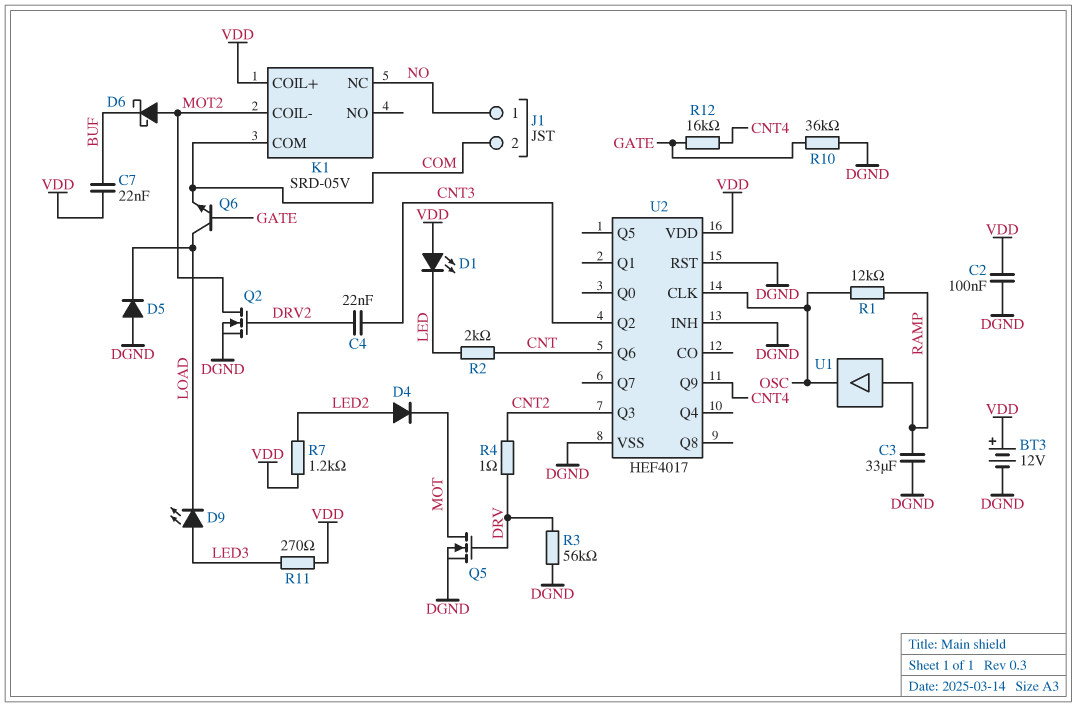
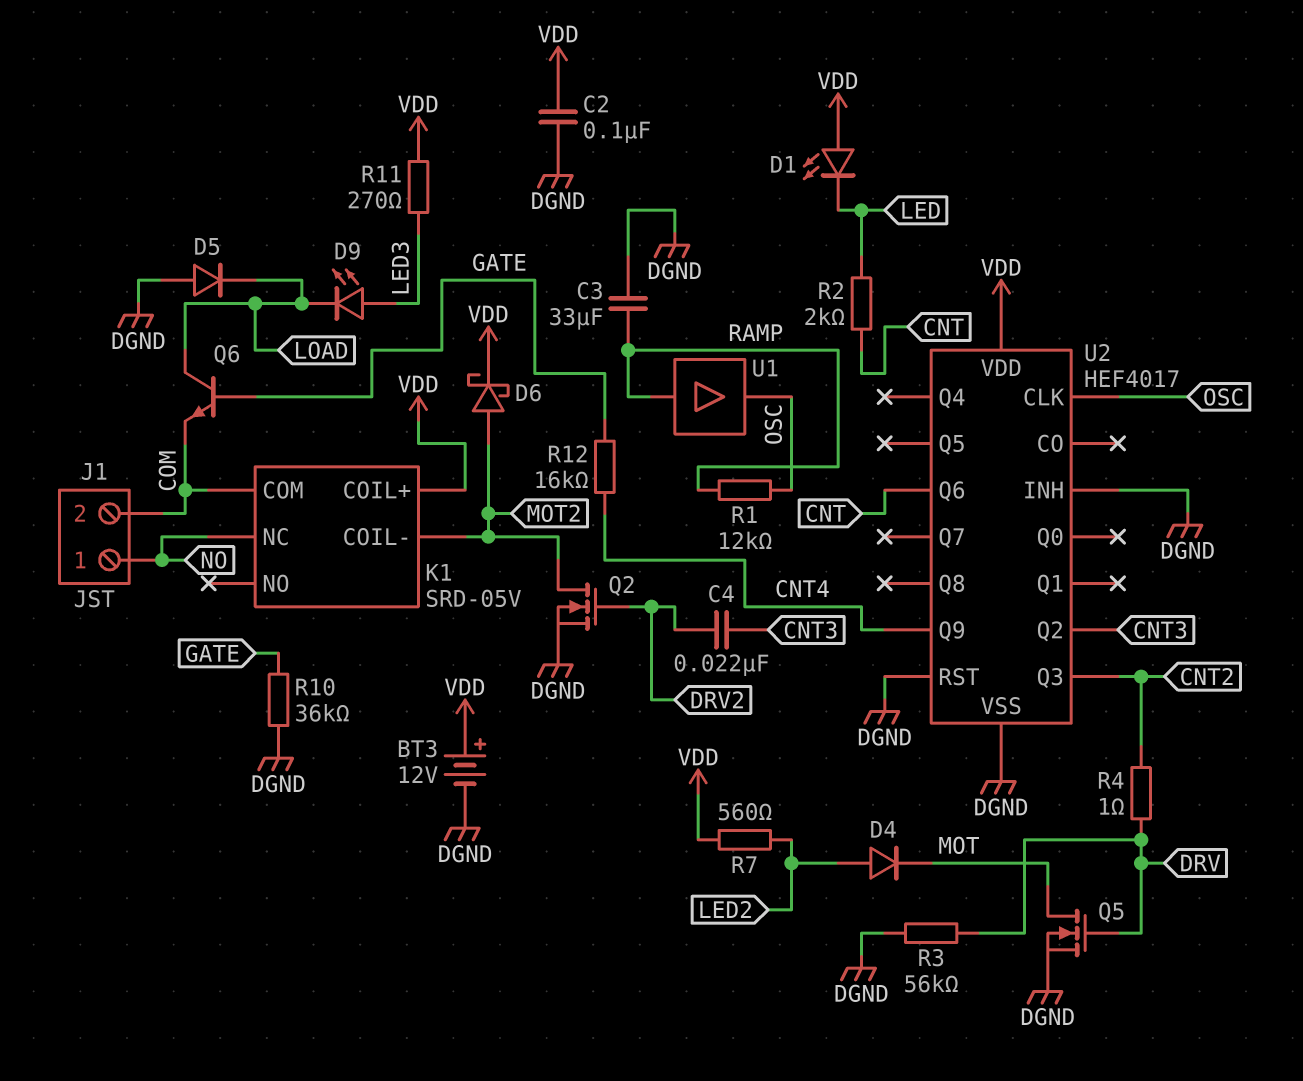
C7: 22nF (BUF, VDD) -> none
D6: schottky (A MOT2, K BUF) -> schottky (A MOT2, K VDD)
R7: 1.2k (LED2, VDD) -> 560 (LED2, VDD)

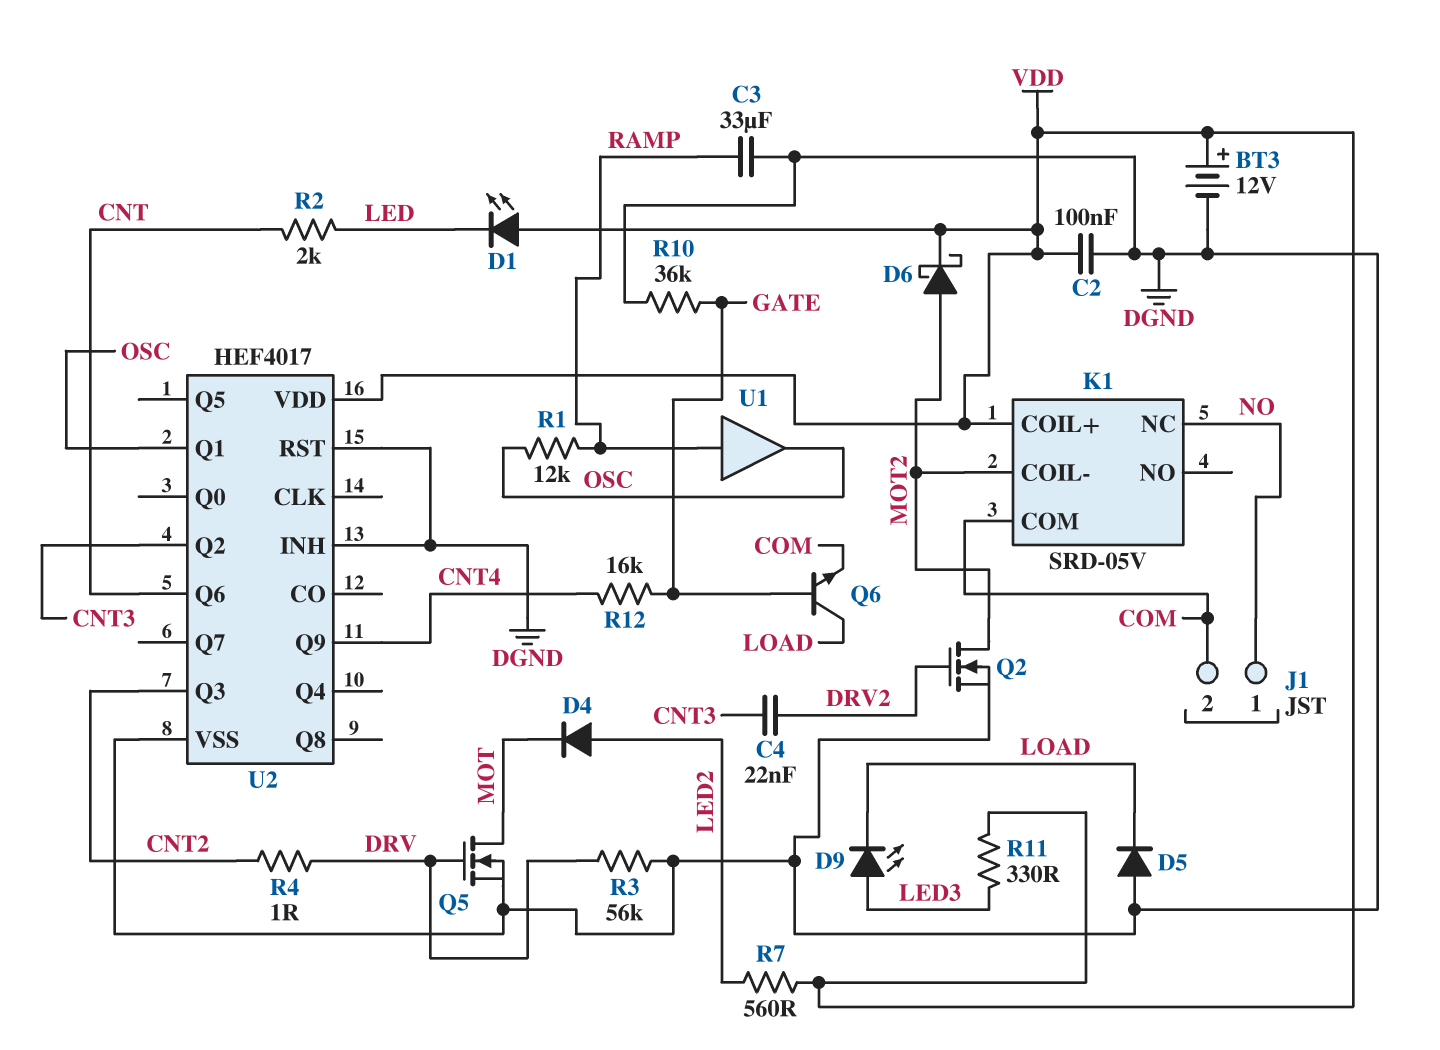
R11: 270 (LED3, VDD) -> 330 (LED3, VDD)
U2 pin CLK: OSC -> none
U2 pin Q1: none -> OSC

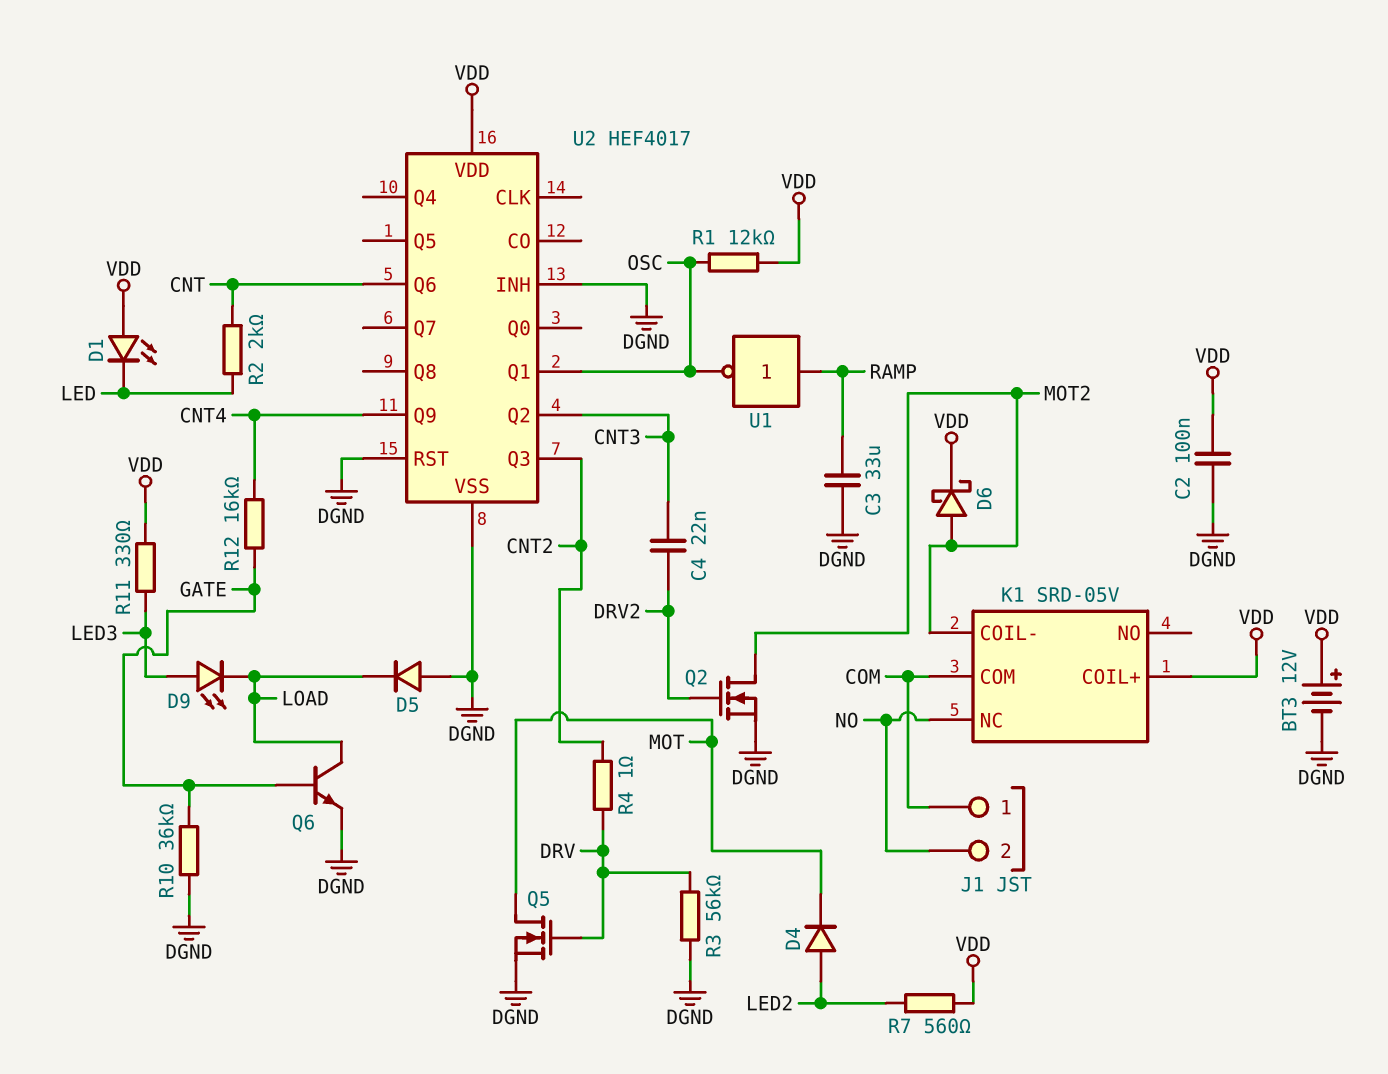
J1 pin 1: NO -> COM
J1 pin 2: COM -> NO
Q6: NPN (B GATE, C LOAD, E COM) -> NPN (B GATE, C LOAD, E DGND)
R1: 12k (OSC, RAMP) -> 12k (OSC, VDD)
U1: buffer (in RAMP, out OSC) -> NOT (in RAMP, out OSC)

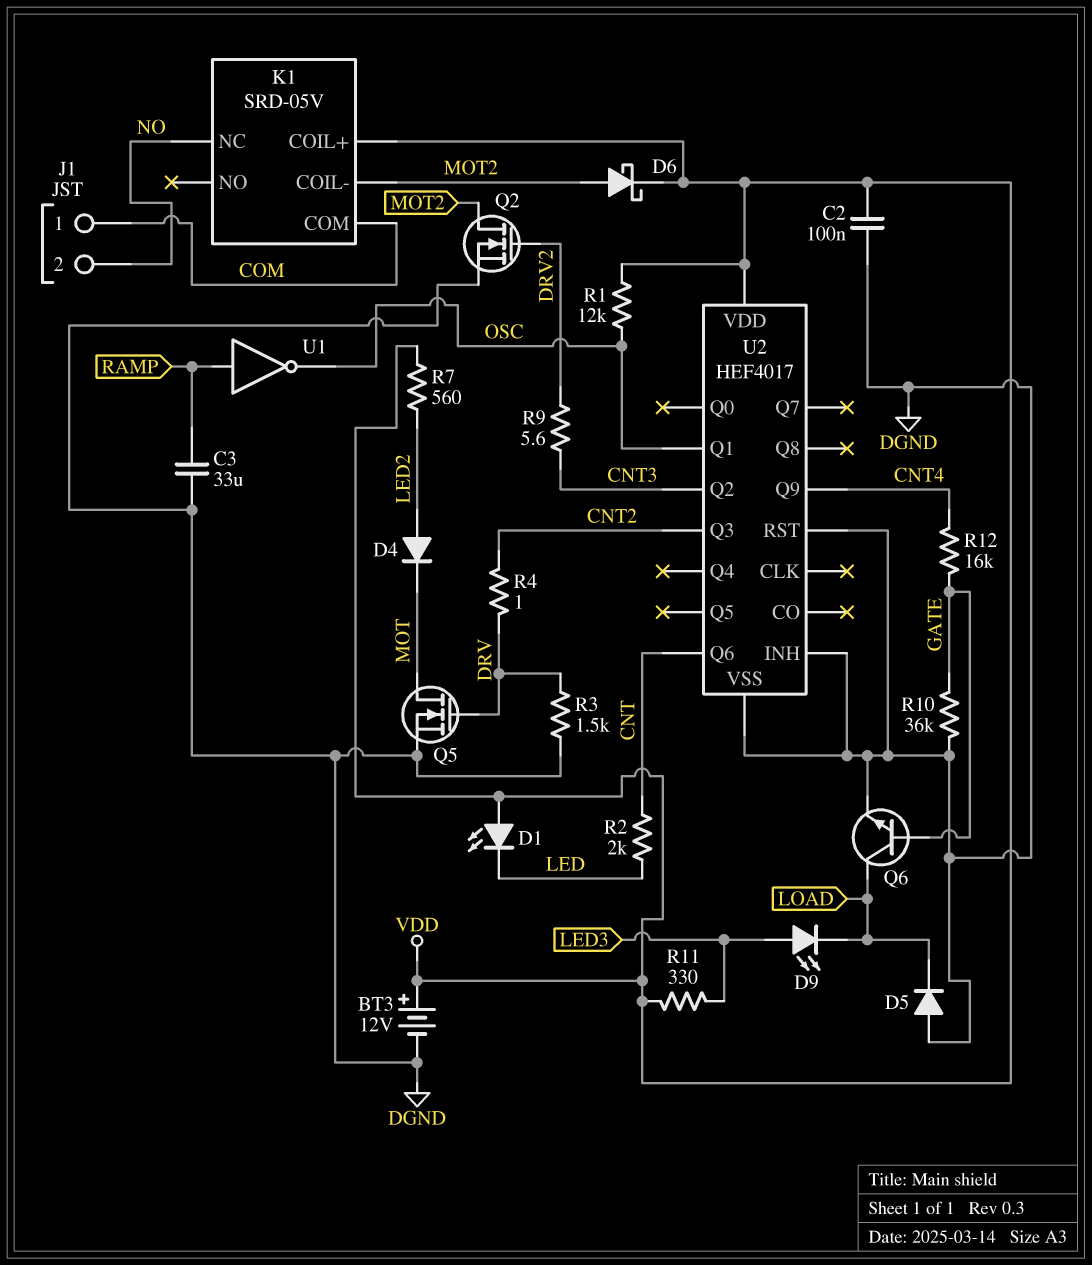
C4: 22nF (CNT3, DRV2) -> none
R3: 56k (DGND, DRV) -> 1.5k (DGND, DRV)
R9: none -> 5.6 (CNT3, DRV2)

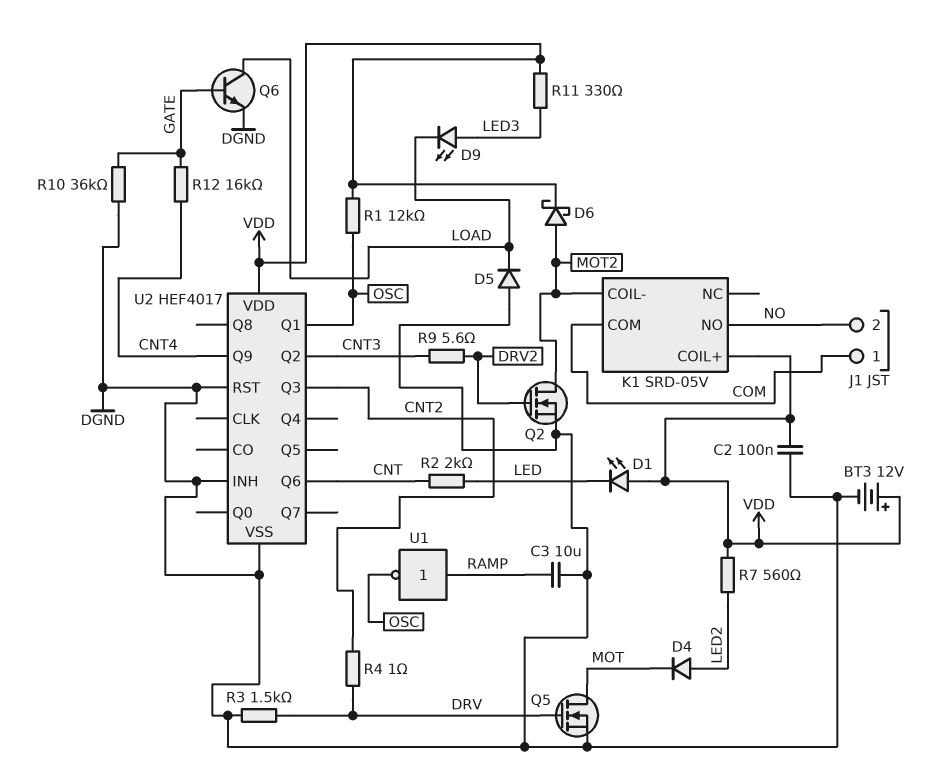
C3: 33uF (DGND, RAMP) -> 10uF (DGND, RAMP)
K1 pin NC: NO -> none
K1 pin NO: none -> NO

